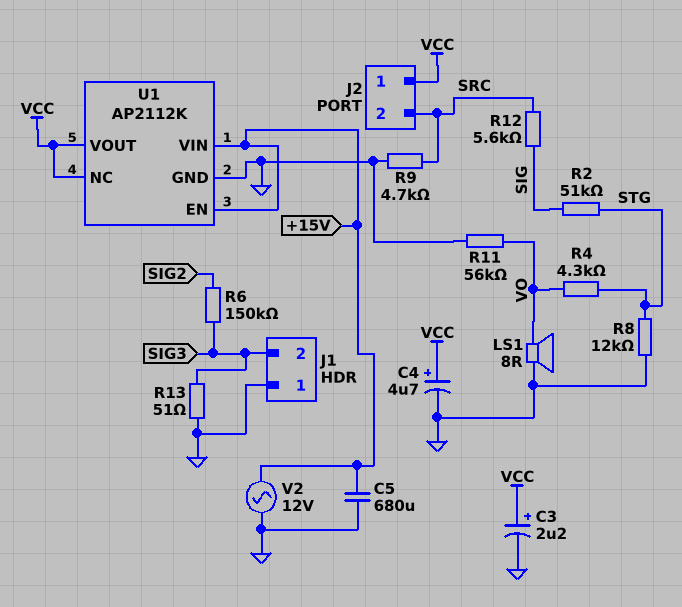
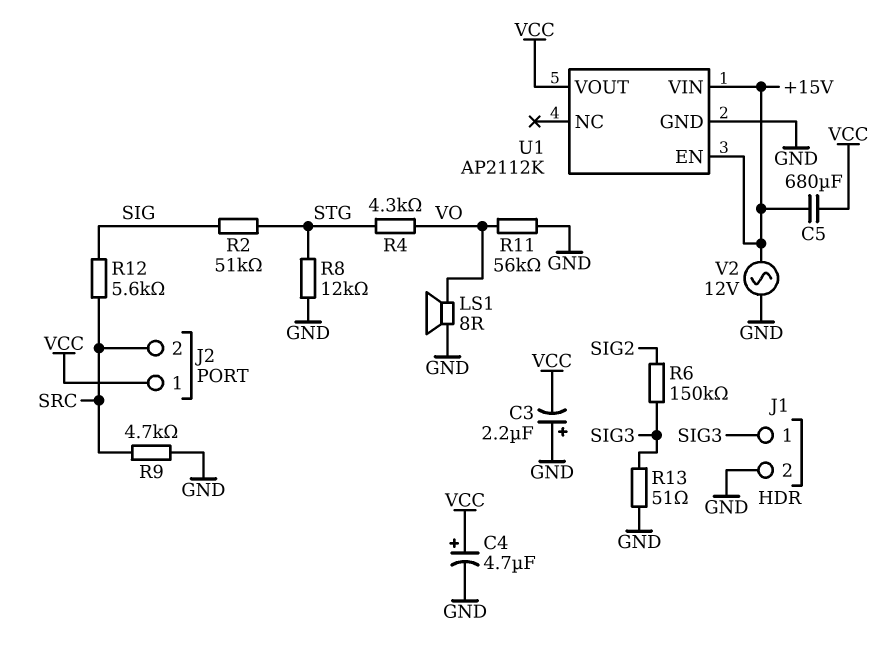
C3: 2.2uF (plus VCC, minus GND) -> 2.2uF (plus GND, minus VCC)
C5: 680uF (+15V, GND) -> 680uF (+15V, VCC)
J1 pin 1: GND -> SIG3
J1 pin 2: SIG3 -> GND
U1 pin NC: VCC -> none

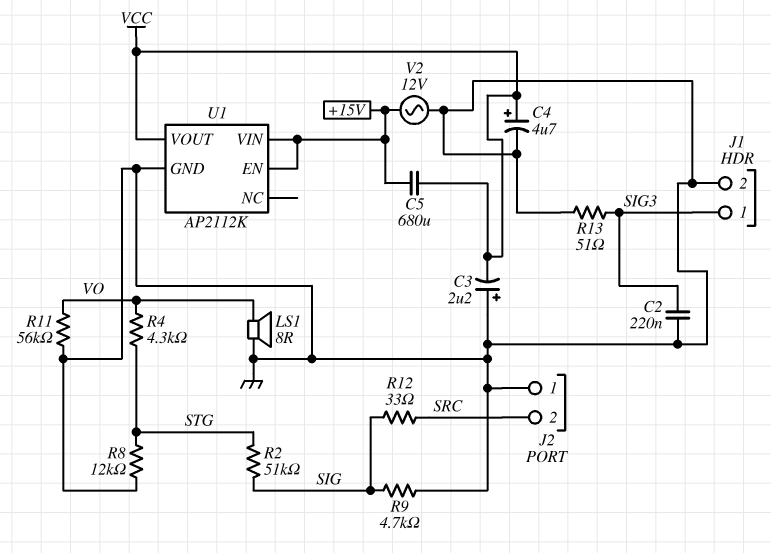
C2: none -> 220nF (GND, SIG3)
J2 pin 1: VCC -> GND
R6: 150k (SIG2, SIG3) -> none
R9: 4.7k (GND, SRC) -> 4.7k (GND, SIG)
R12: 5.6k (SIG, SRC) -> 33 (SIG, SRC)

